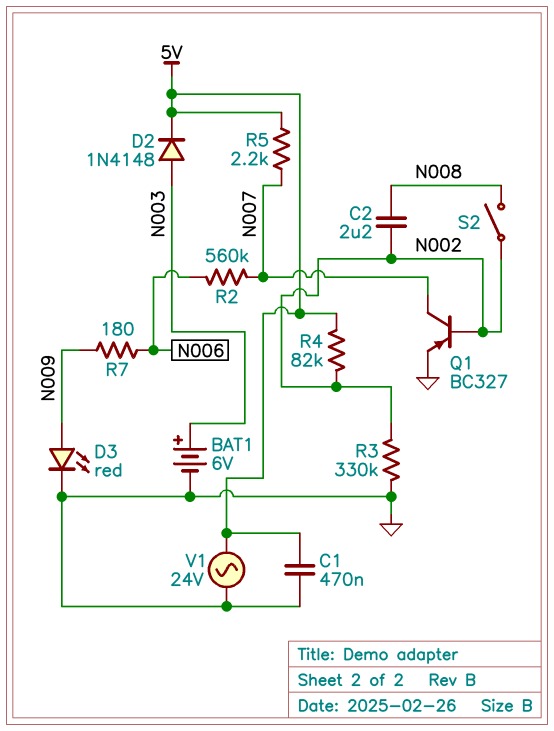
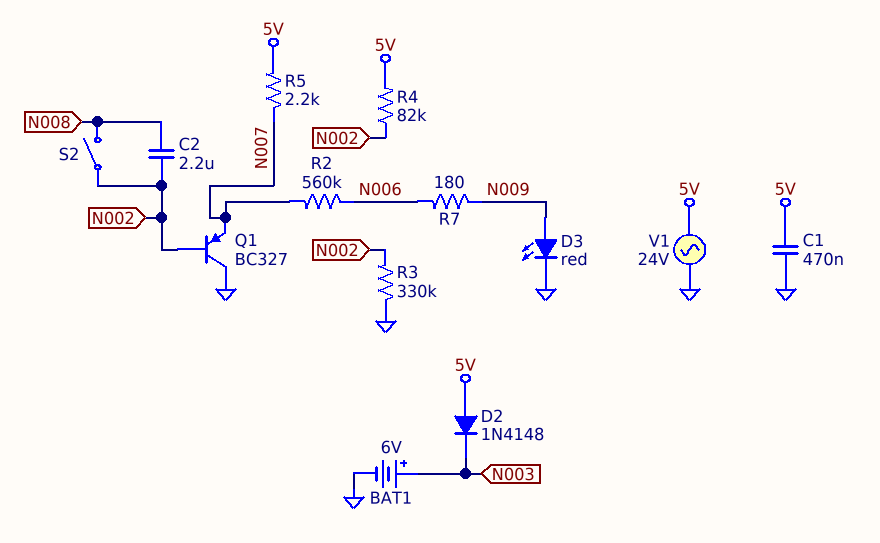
D2: diode 1N4148 (A N003, K 5V) -> diode 1N4148 (A 5V, K N003)
Q1: PNP BC327 (B N002, C N007, E GND) -> PNP BC327 (B N002, C GND, E N007)

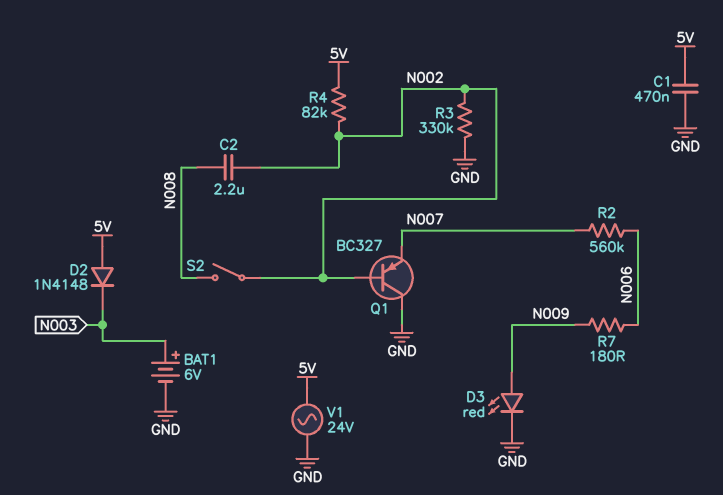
R5: 2.2k (5V, N007) -> none

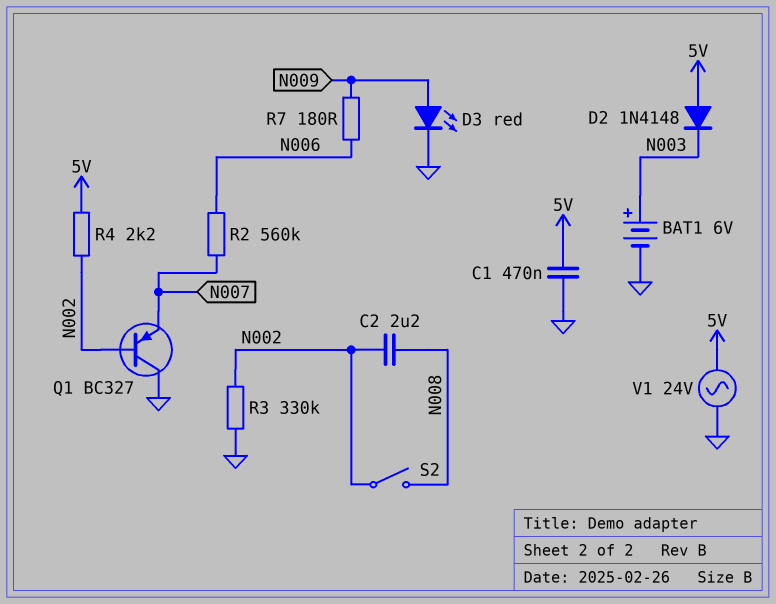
R4: 82k (5V, N002) -> 2.2k (5V, N002)

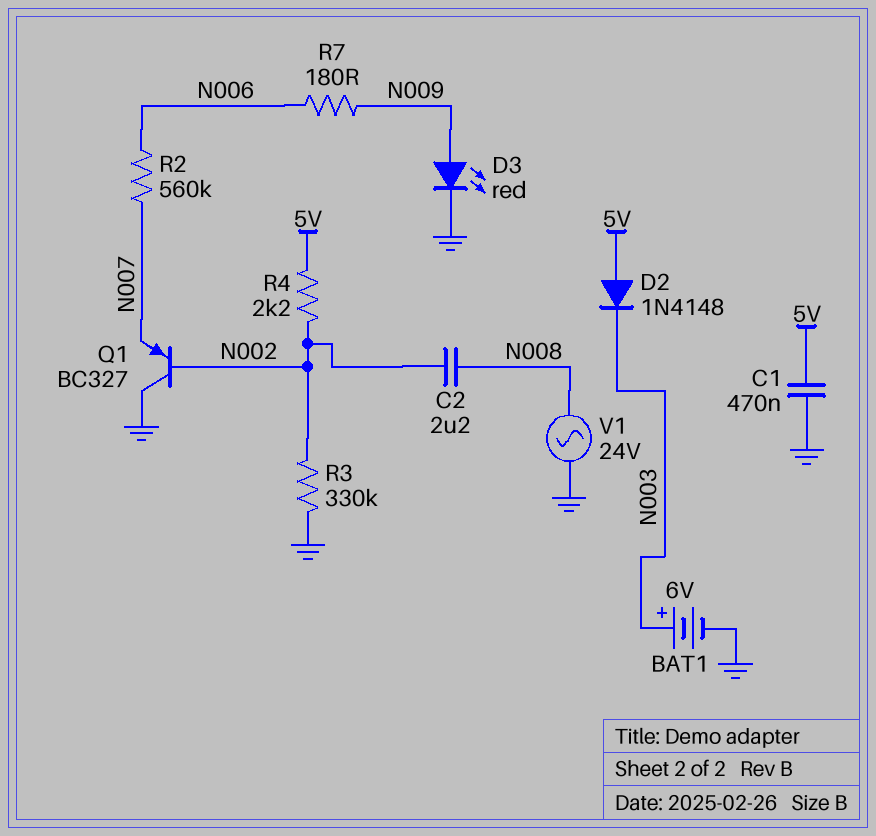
S2: switch (N002, N008) -> none
V1: AC 24V (5V, GND) -> AC 24V (GND, N008)

